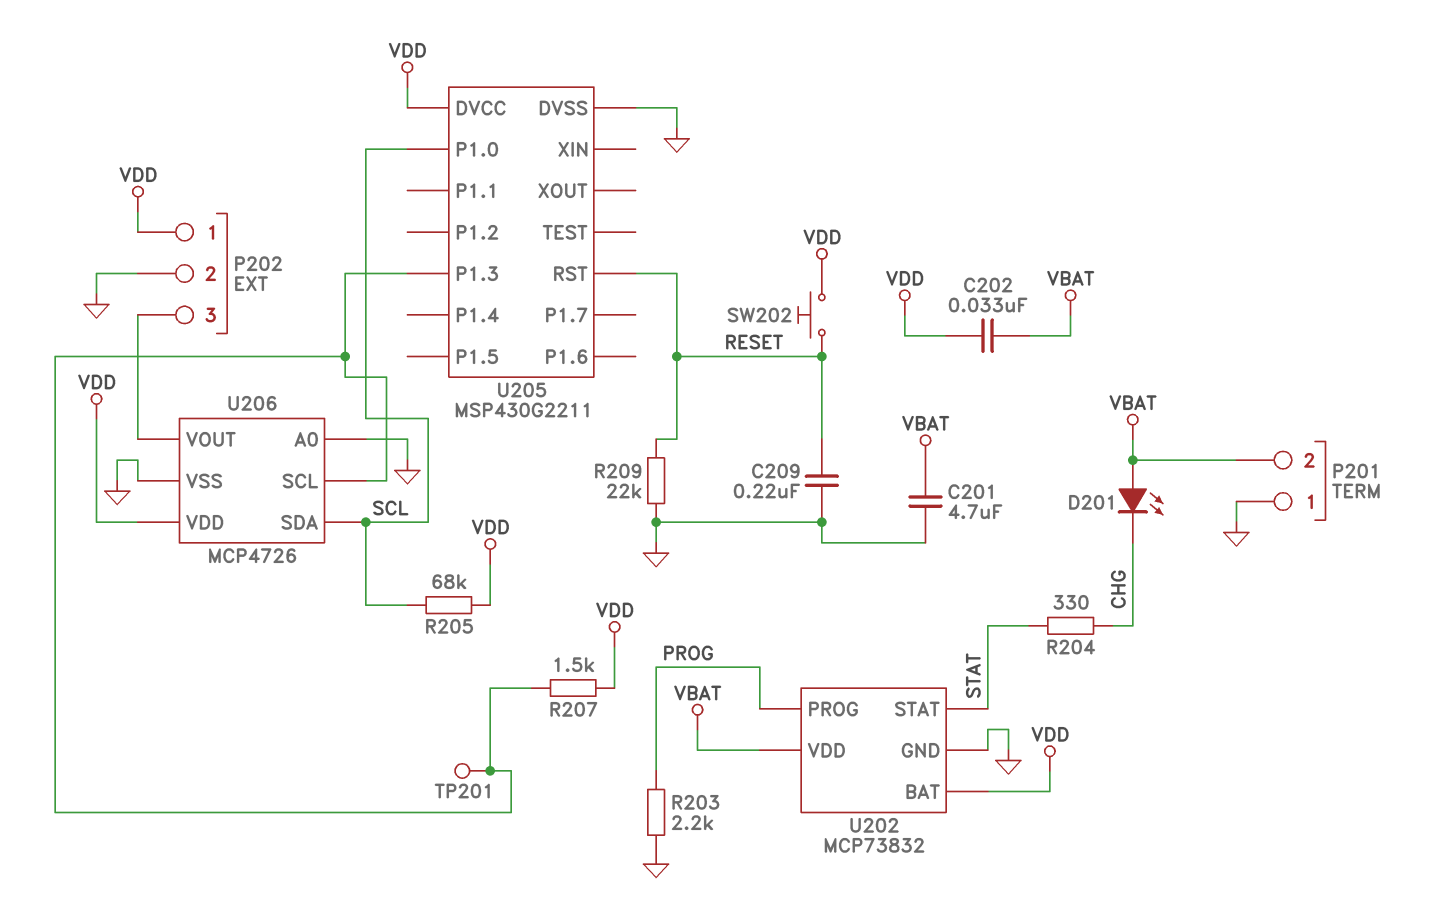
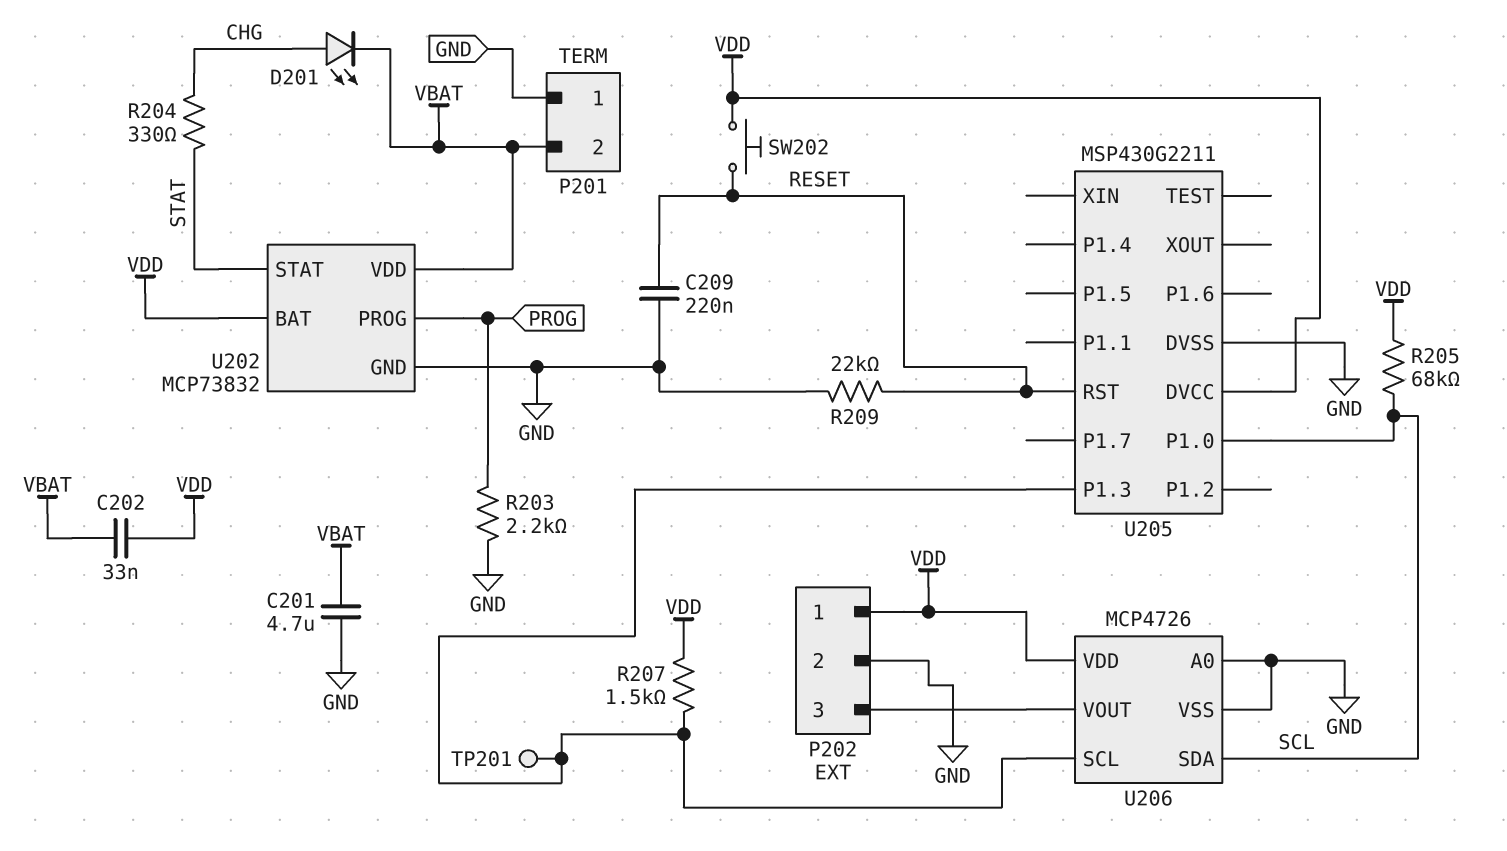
D201: LED (A VBAT, K CHG) -> LED (A CHG, K VBAT)

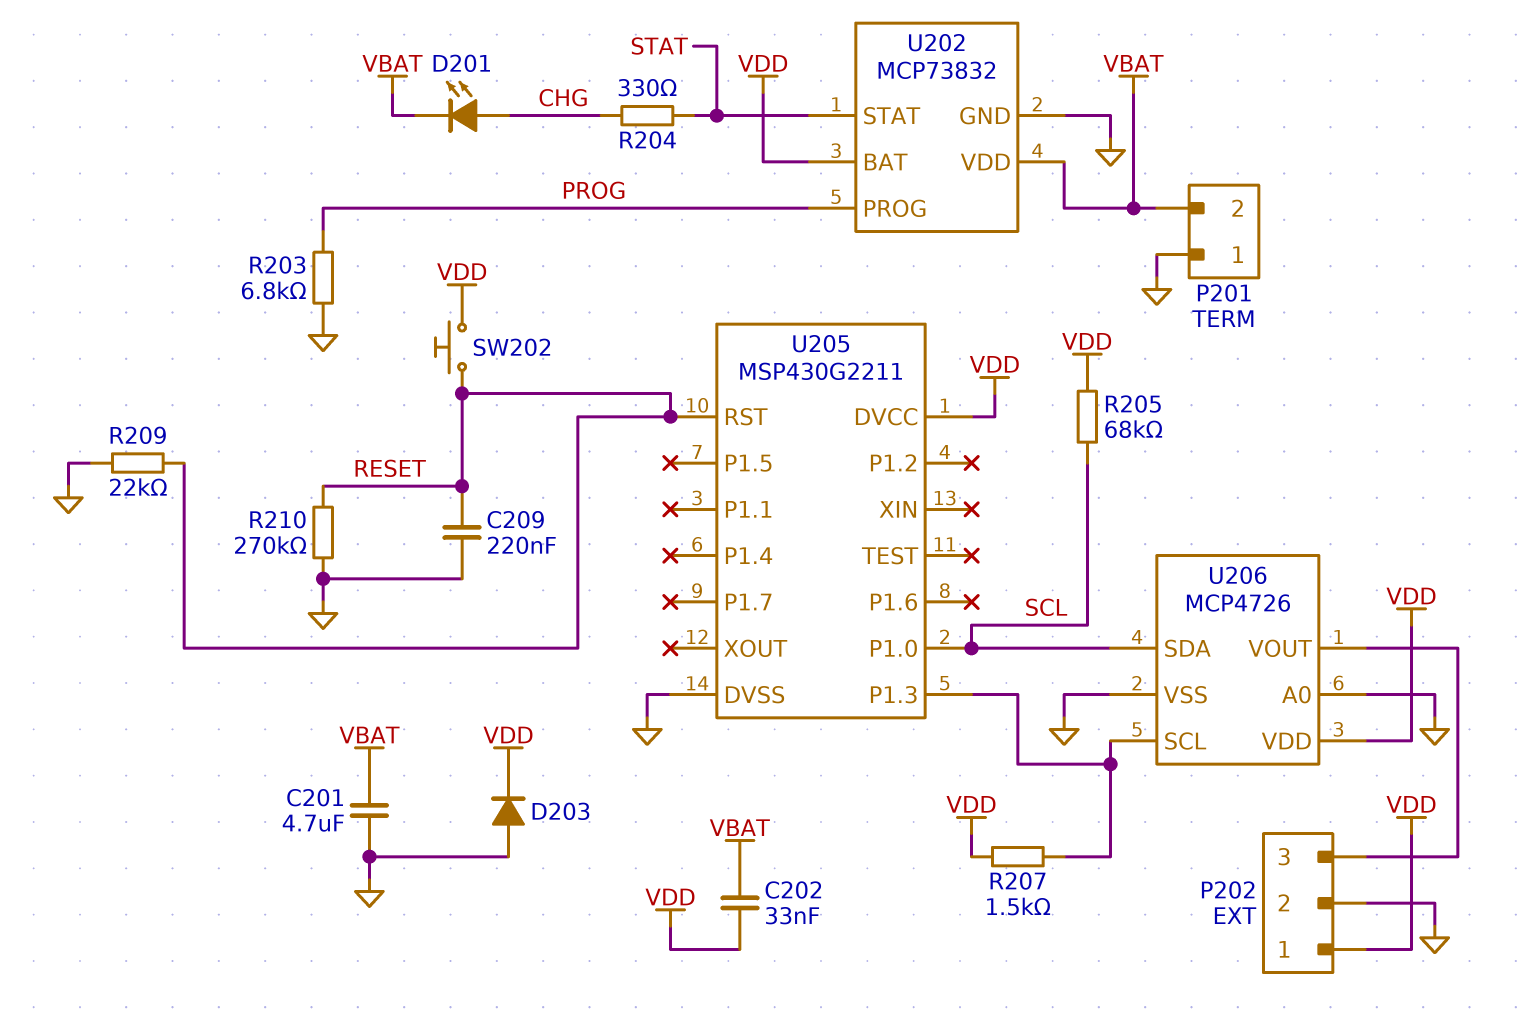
D203: none -> diode (A GND, K VDD)
R203: 2.2k (GND, PROG) -> 6.8k (GND, PROG)
R210: none -> 270k (GND, RESET)
TP201: test point (U205/P1.3) -> none

